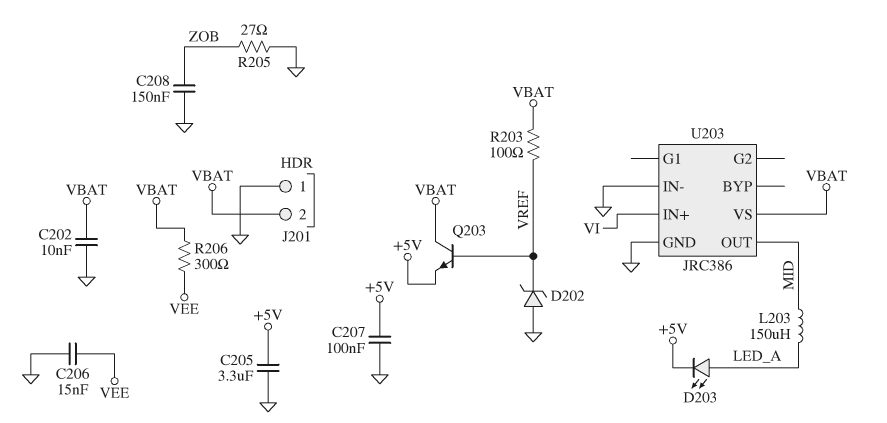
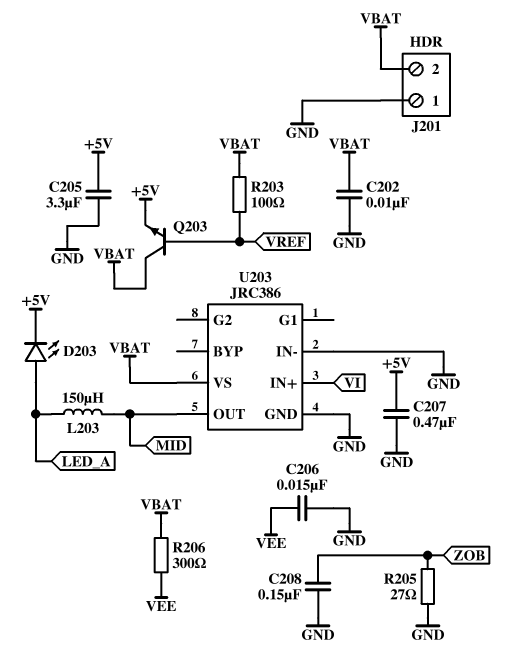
C207: 100nF (+5V, GND) -> 470nF (+5V, GND)
D202: zener (A GND, K VREF) -> none

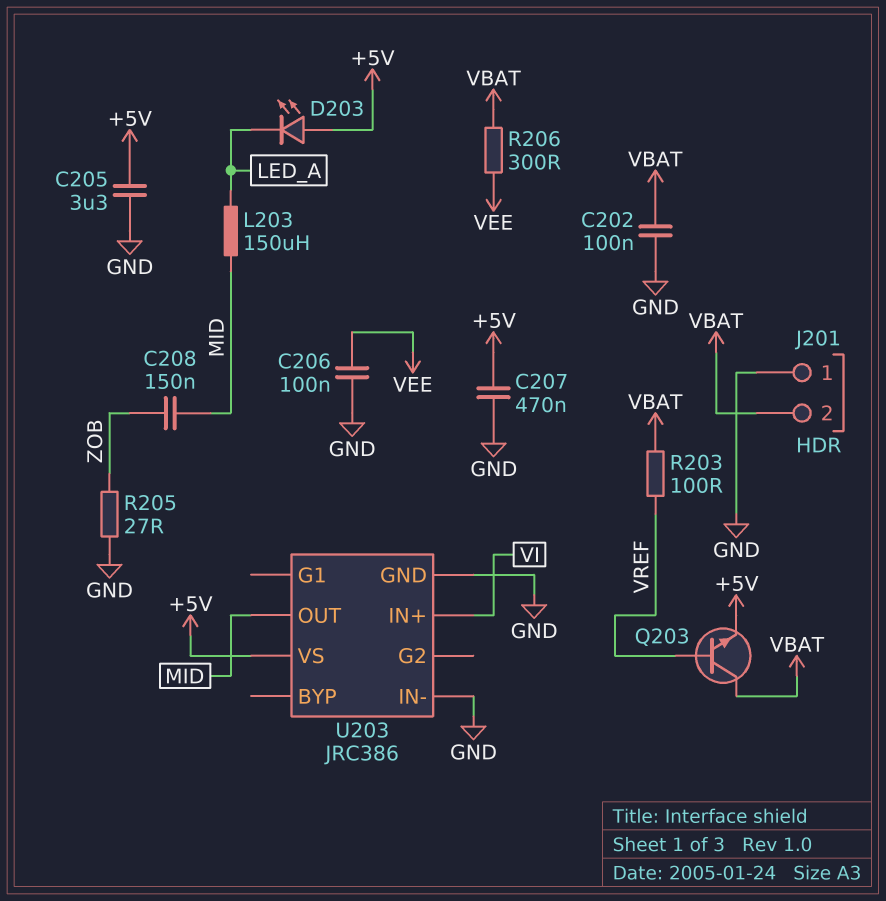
C202: 10nF (GND, VBAT) -> 100nF (GND, VBAT)
C206: 15nF (GND, VEE) -> 100nF (GND, VEE)
C208: 150nF (GND, ZOB) -> 150nF (MID, ZOB)
D203: LED (A LED_A, K +5V) -> LED (A +5V, K LED_A)
U203 pin VS: VBAT -> +5V

